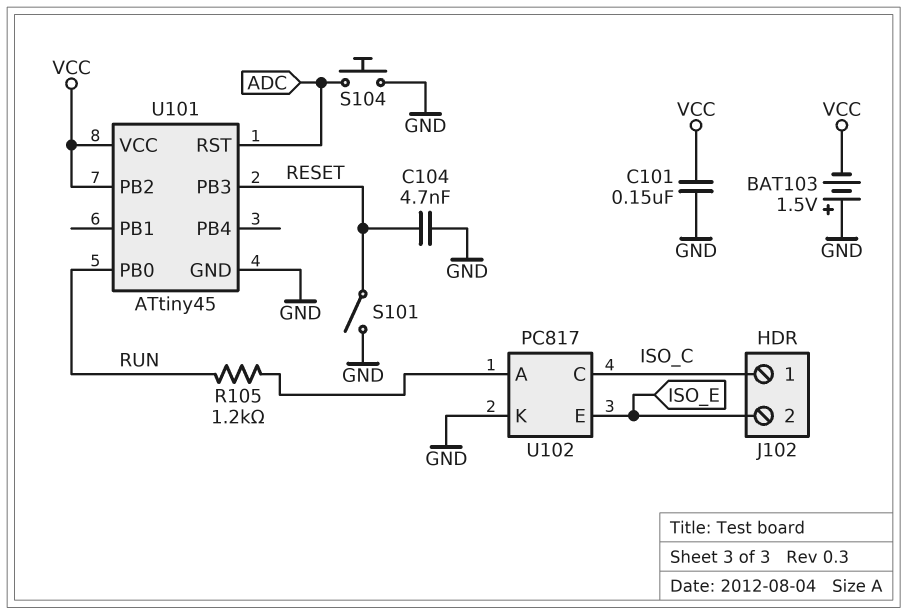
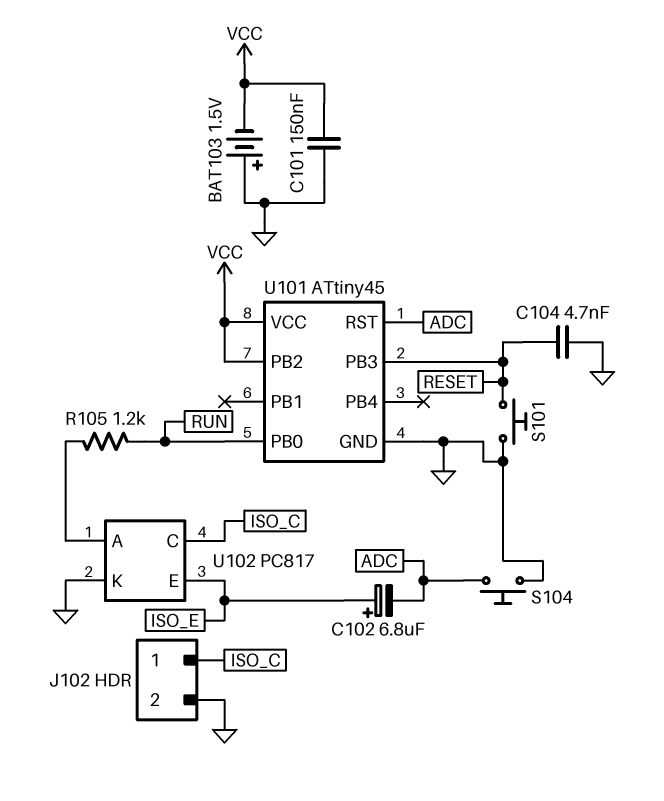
C102: none -> 6.8uF (plus ISO_E, minus ADC)
J102 pin 2: ISO_E -> GND
S101: switch (GND, RESET) -> button (GND, RESET)

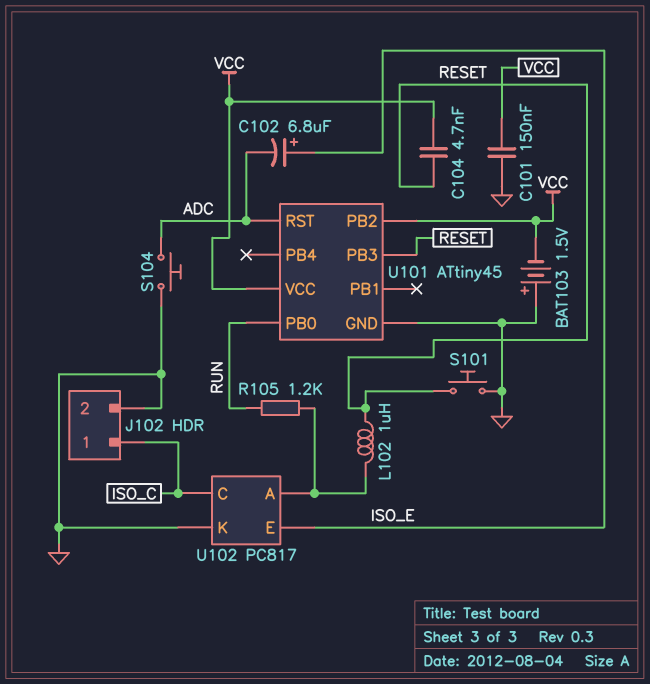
C104: 4.7nF (GND, RESET) -> 4.7nF (RESET, VCC)
L102: none -> 1uH (RESET, U102/A)

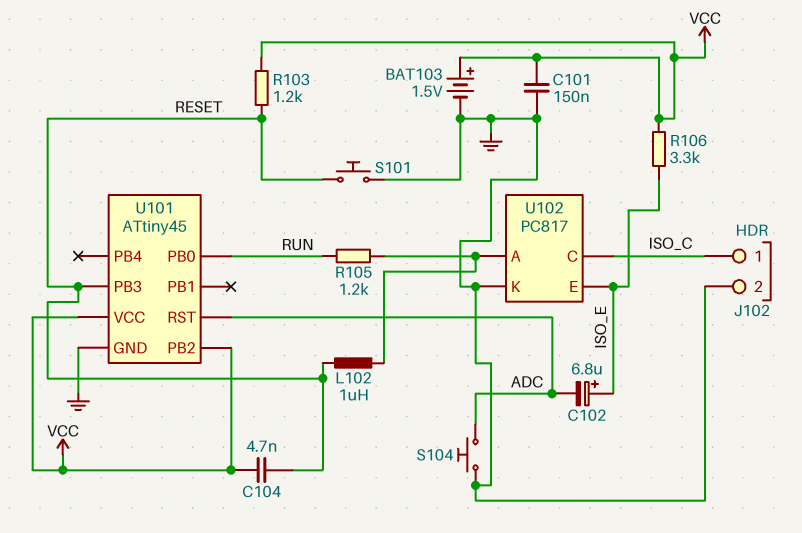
BAT103: 1.5V (plus GND, minus VCC) -> 1.5V (plus VCC, minus GND)
R103: none -> 1.2k (RESET, VCC)
R106: none -> 3.3k (ISO_E, VCC)

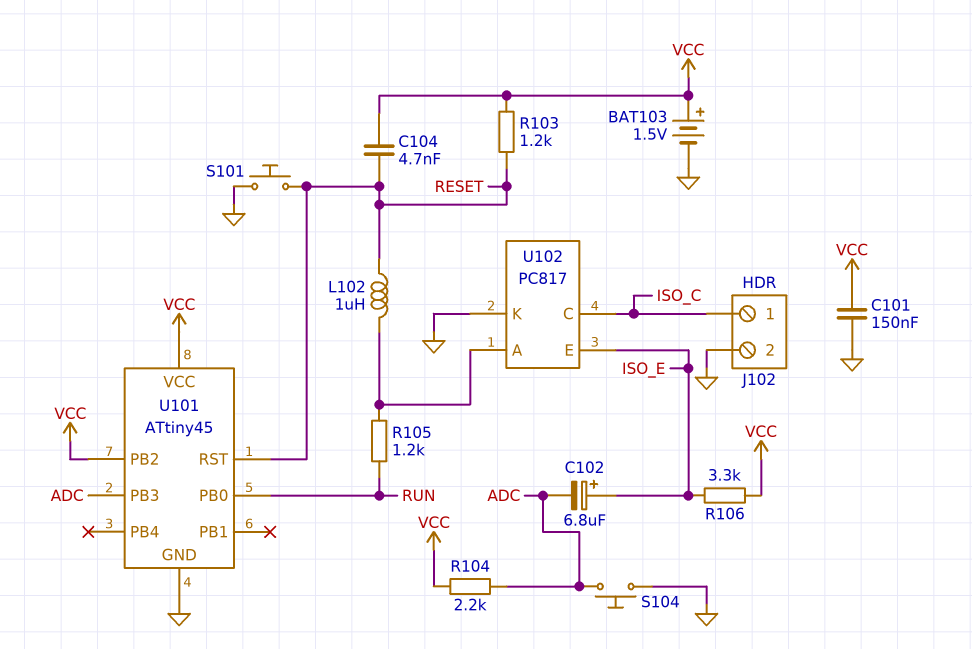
R104: none -> 2.2k (ADC, VCC)
U101 pin PB3: RESET -> ADC
U101 pin RST: ADC -> RESET

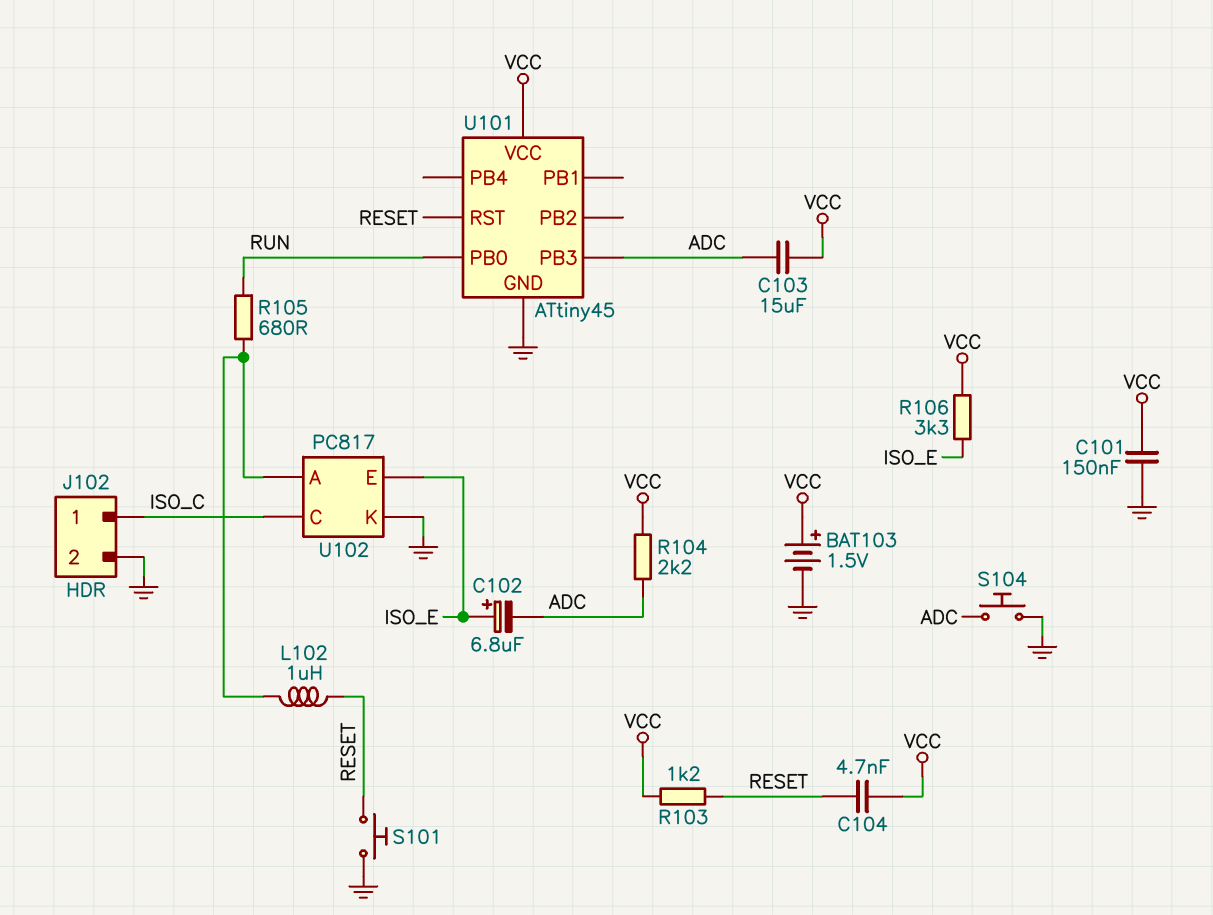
C103: none -> 15uF (ADC, VCC)
R105: 1.2k (RUN, U102/A) -> 680 (RUN, U102/A)
U101 pin PB2: VCC -> none

